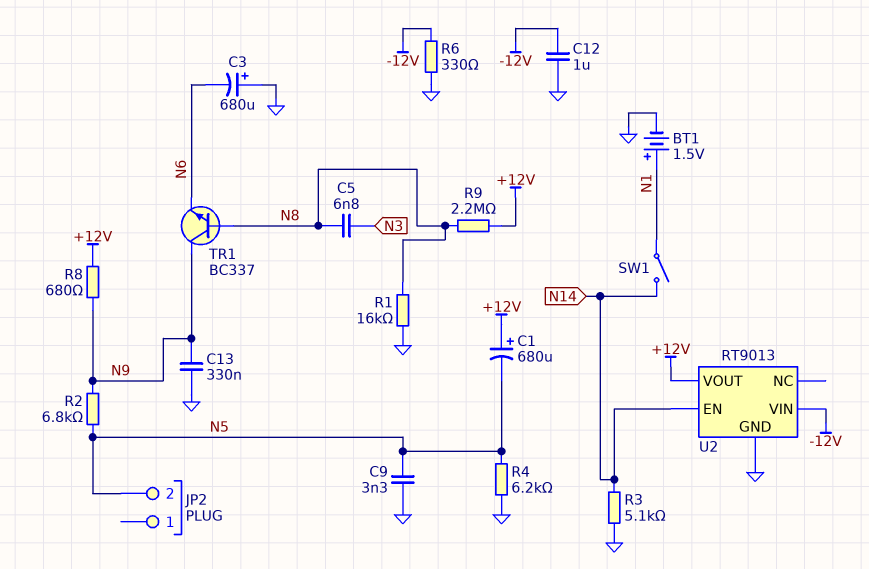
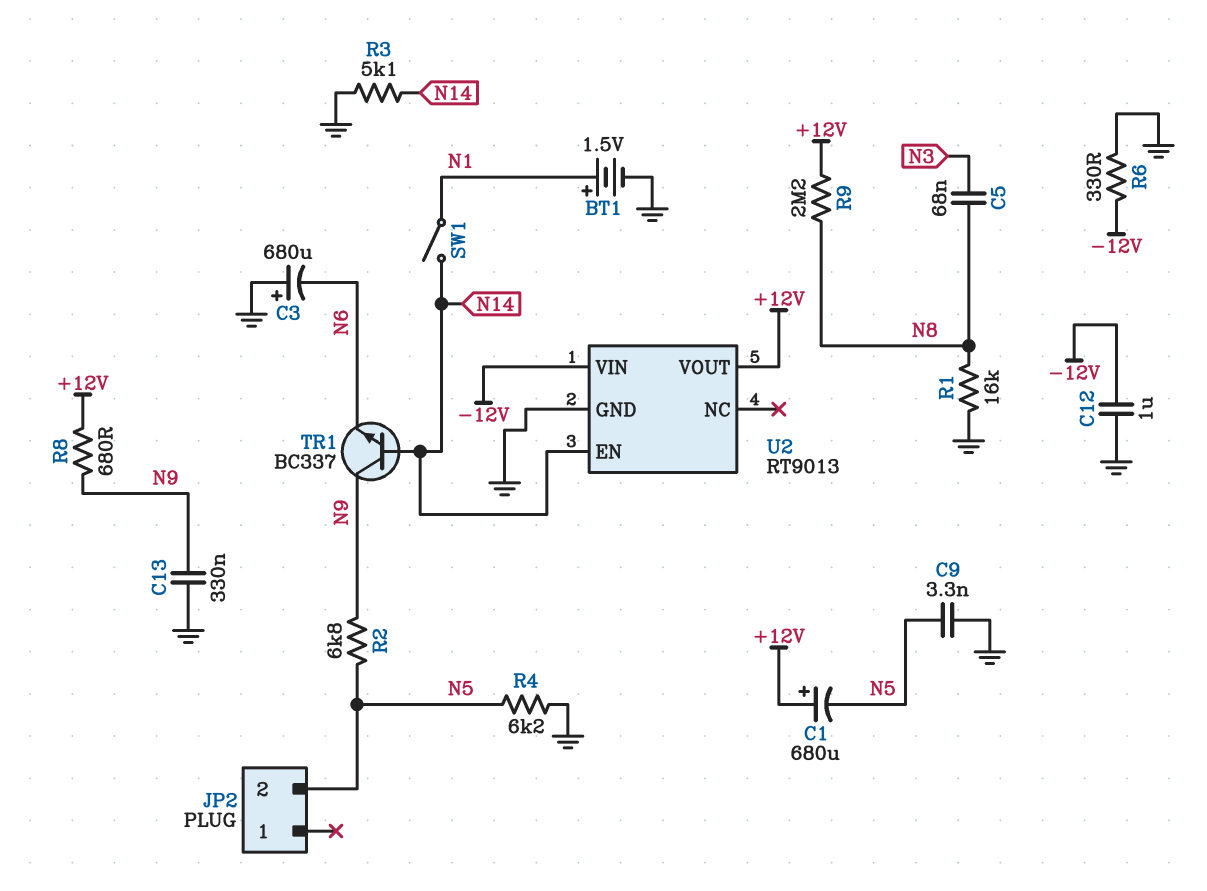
C5: 6.8nF (N3, N8) -> 68nF (N3, N8)
TR1: NPN BC337 (B N8, C N9, E N6) -> NPN BC337 (B N14, C N9, E N6)

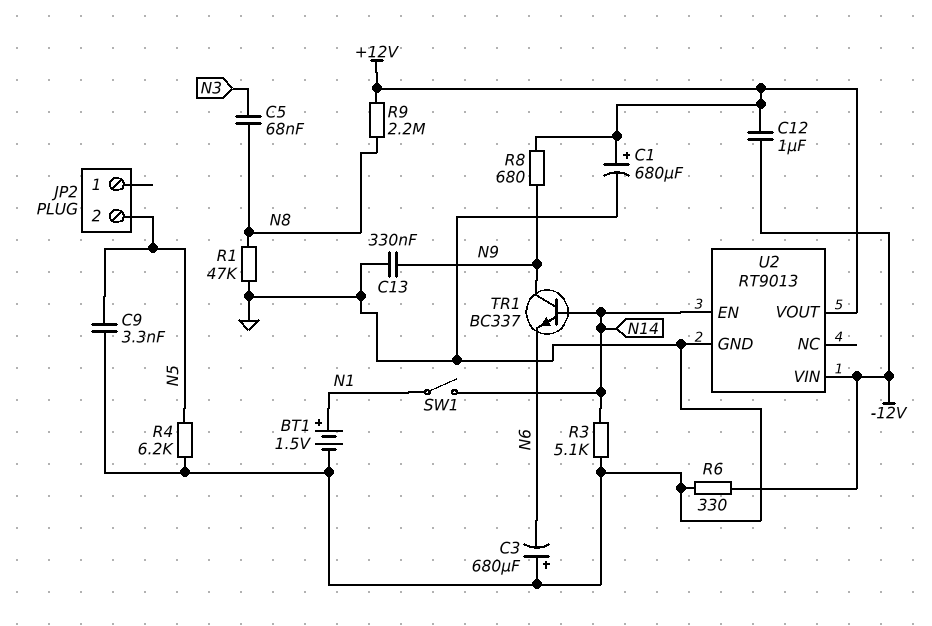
C1: 680uF (plus +12V, minus N5) -> 680uF (plus +12V, minus GND)
C12: 1uF (-12V, GND) -> 1uF (+12V, -12V)
R1: 16k (GND, N8) -> 47k (GND, N8)
R2: 6.8k (N5, N9) -> none

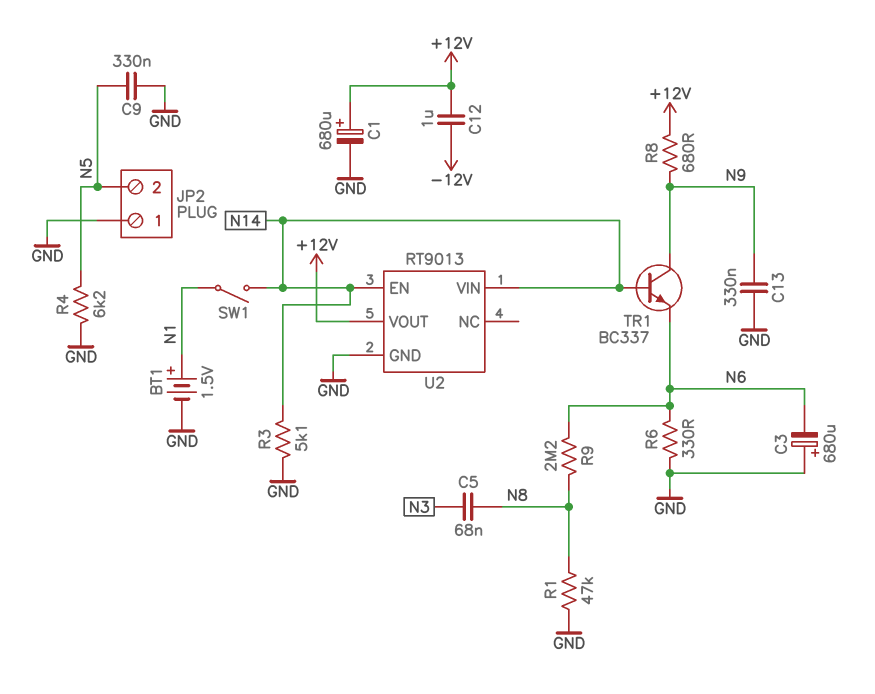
C9: 3.3nF (GND, N5) -> 330nF (GND, N5)
JP2 pin 1: none -> GND
R6: 330 (-12V, GND) -> 330 (GND, N6)
R9: 2.2M (+12V, N8) -> 2.2M (N6, N8)
U2 pin VIN: -12V -> N14

